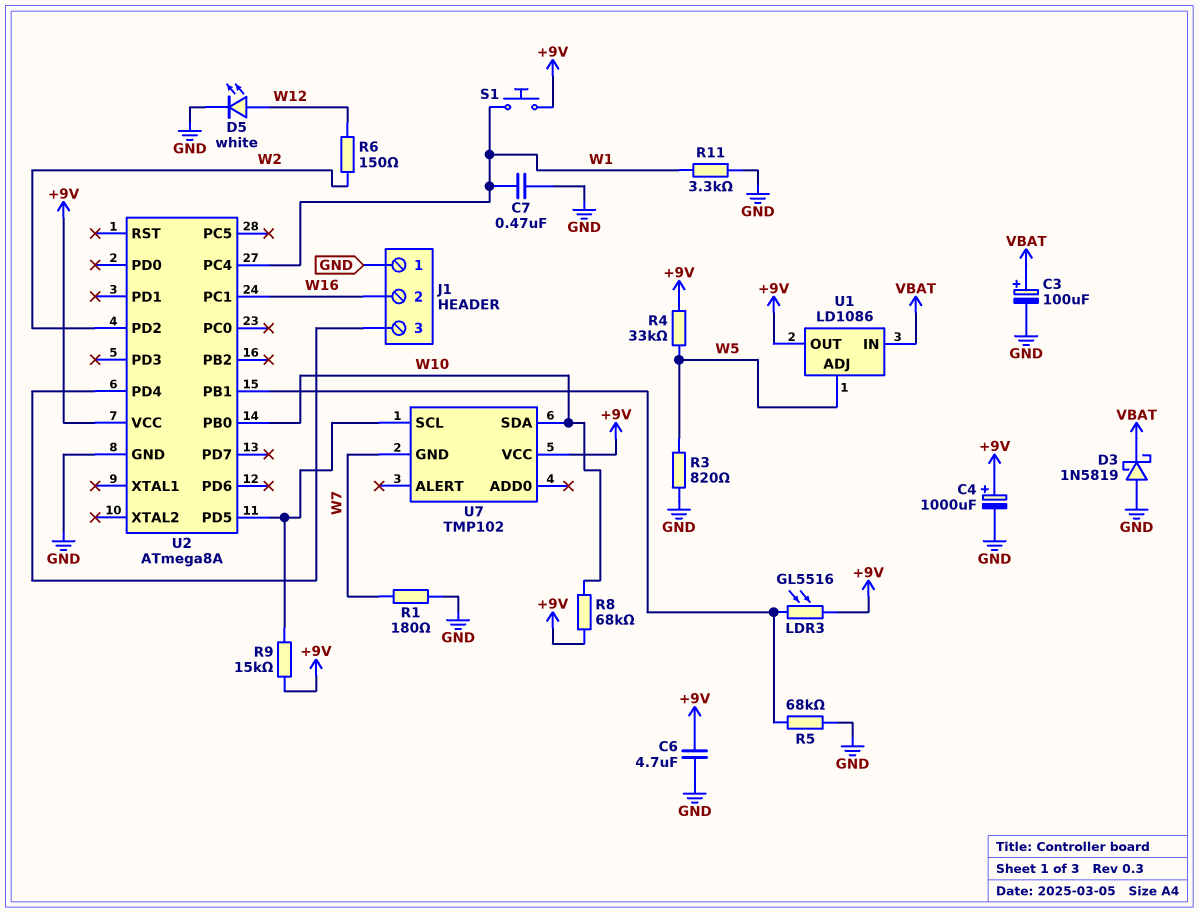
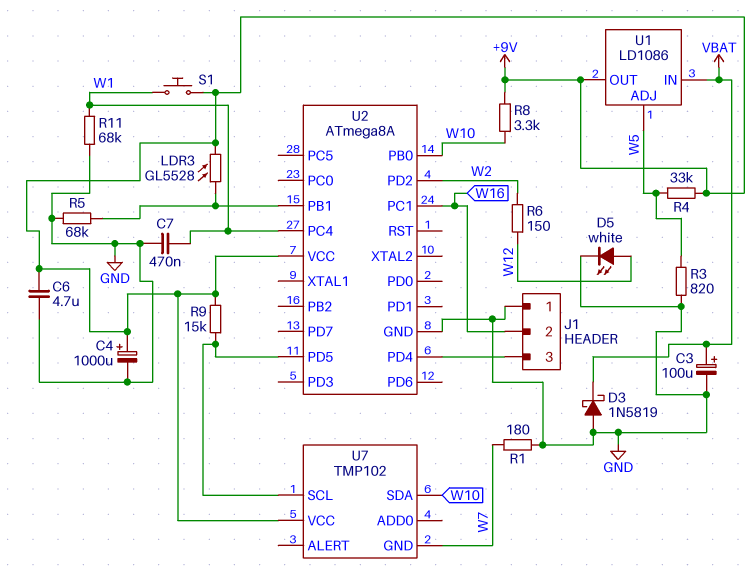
LDR3: GL5516 (+9V, U2/PB1) -> GL5528 (+9V, U2/PB1)
R8: 68k (+9V, W10) -> 3.3k (+9V, W10)
R11: 3.3k (GND, W1) -> 68k (GND, W1)

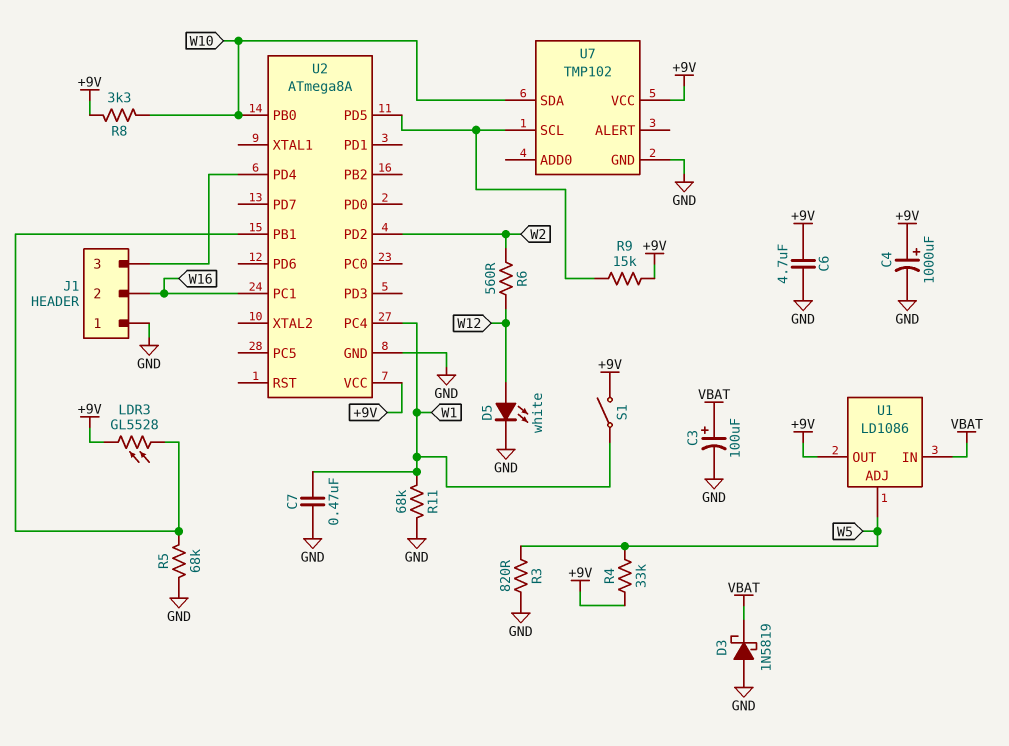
R1: 180 (GND, W7) -> none
R6: 150 (W2, W12) -> 560 (W2, W12)
S1: button (+9V, W1) -> switch (+9V, W1)
U7 pin GND: W7 -> GND

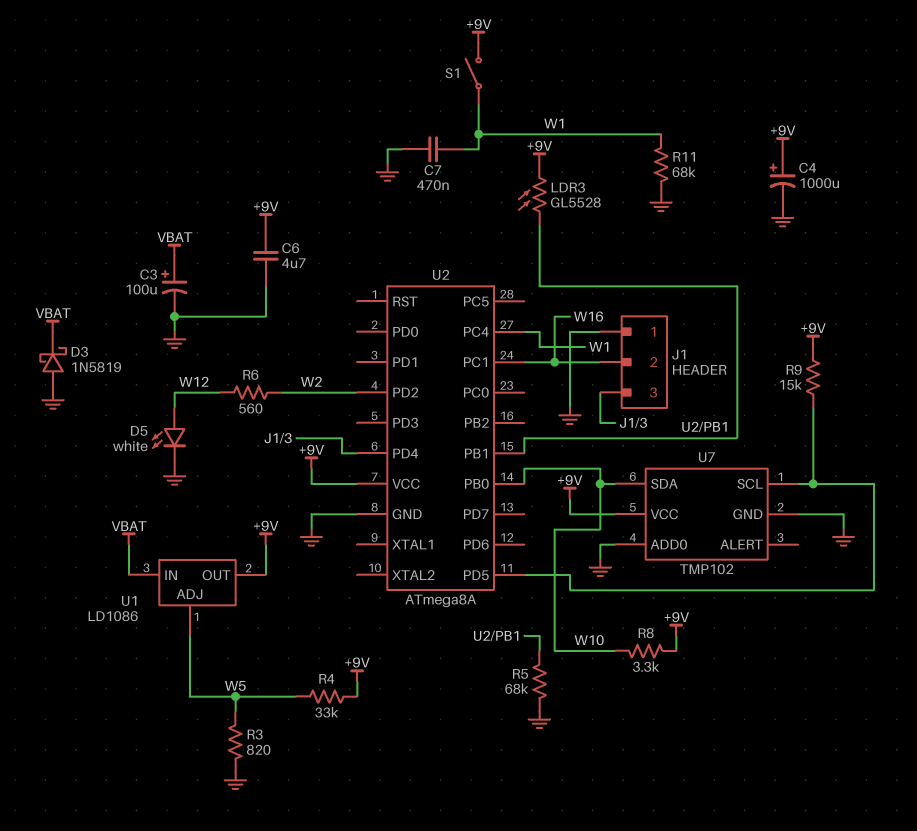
U7 pin ADD0: none -> GND

